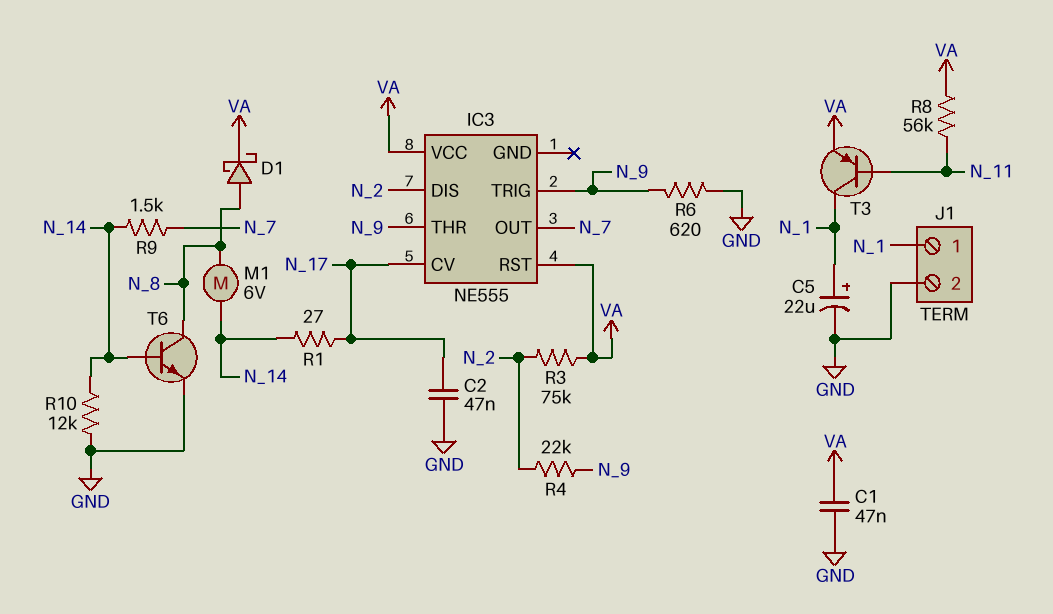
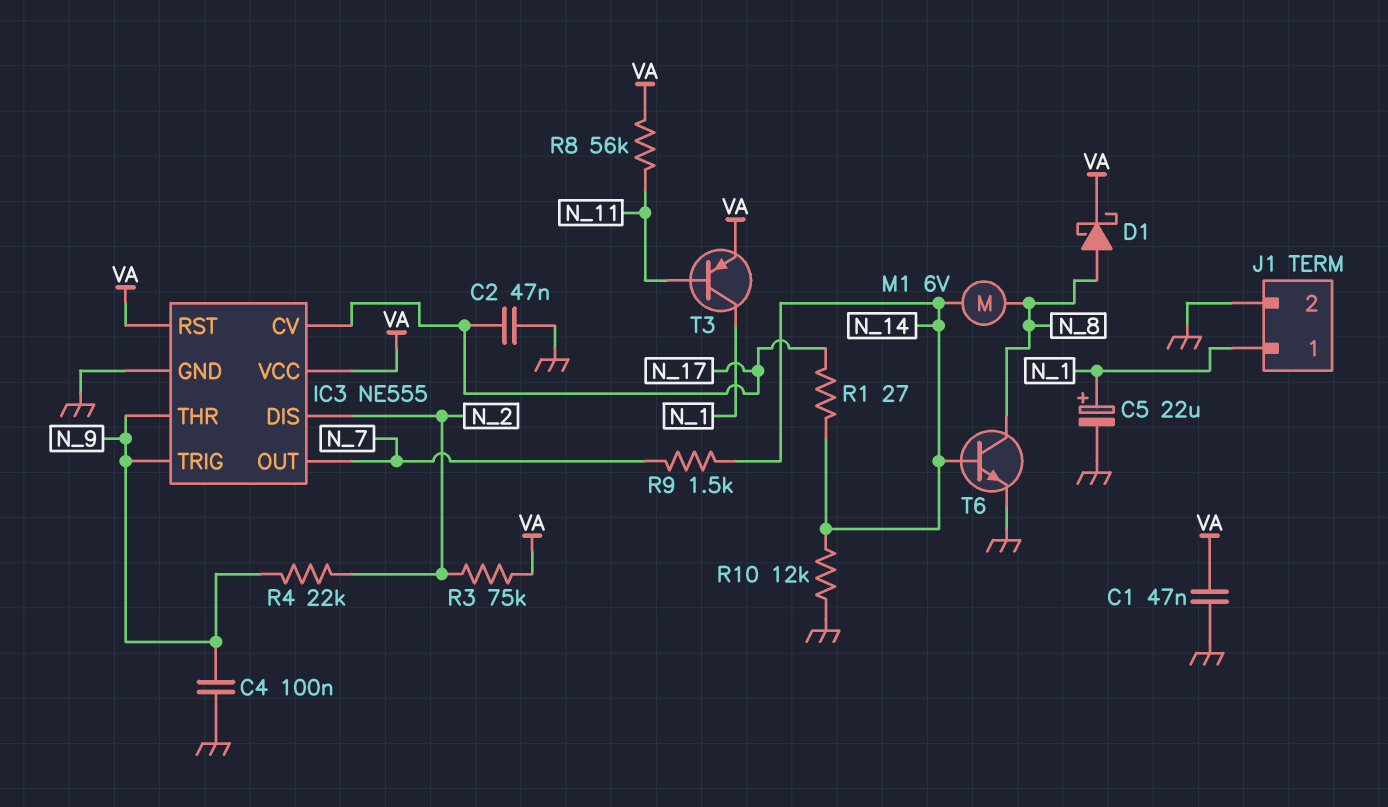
C4: none -> 100nF (GND, N_9)
IC3 pin GND: none -> GND
R6: 620 (GND, N_9) -> none

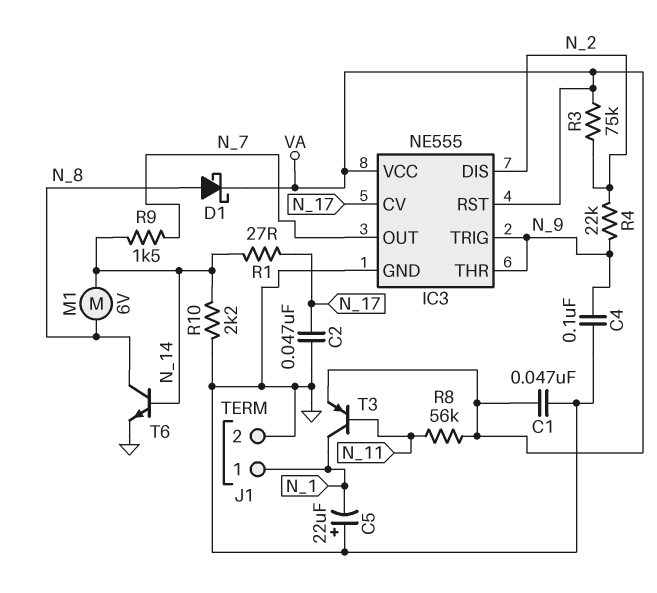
C5: 22uF (plus N_1, minus GND) -> 22uF (plus GND, minus N_1)
R10: 12k (GND, N_14) -> 2.2k (GND, N_14)

